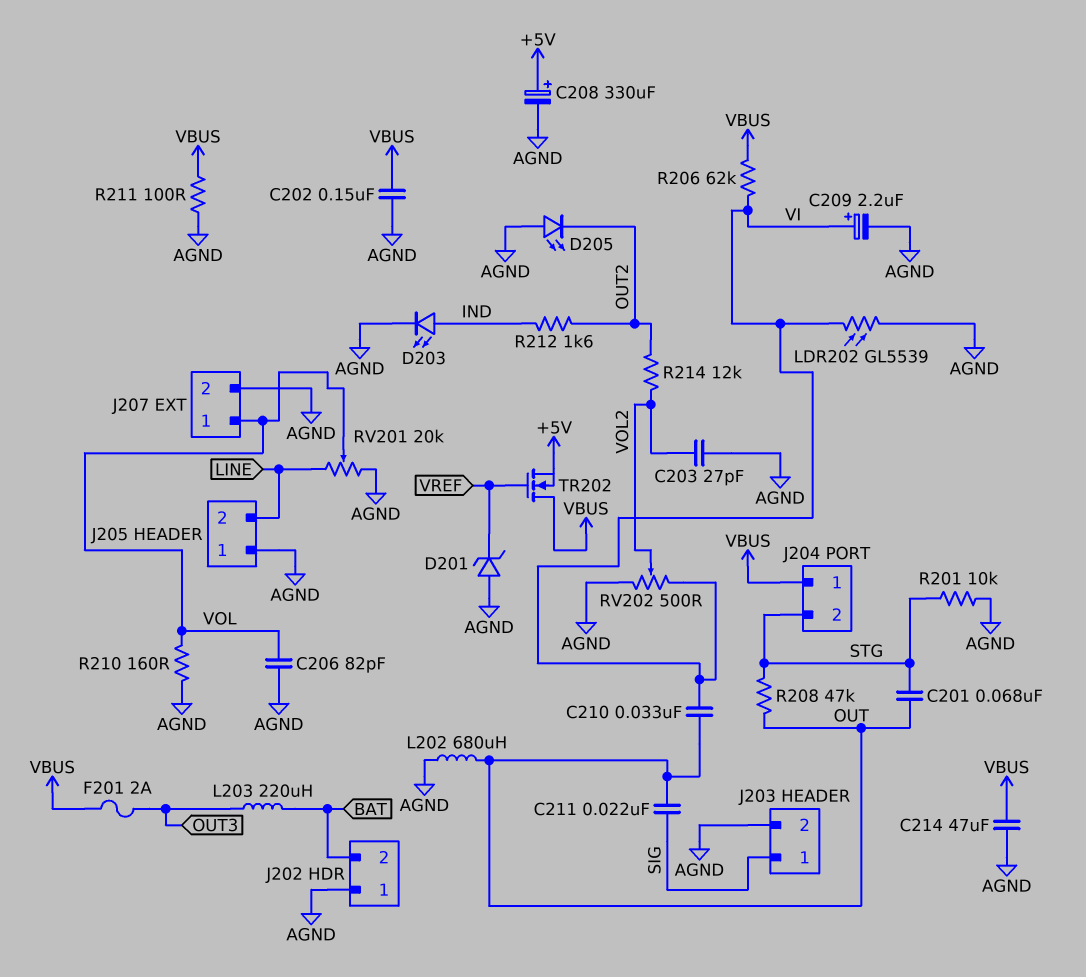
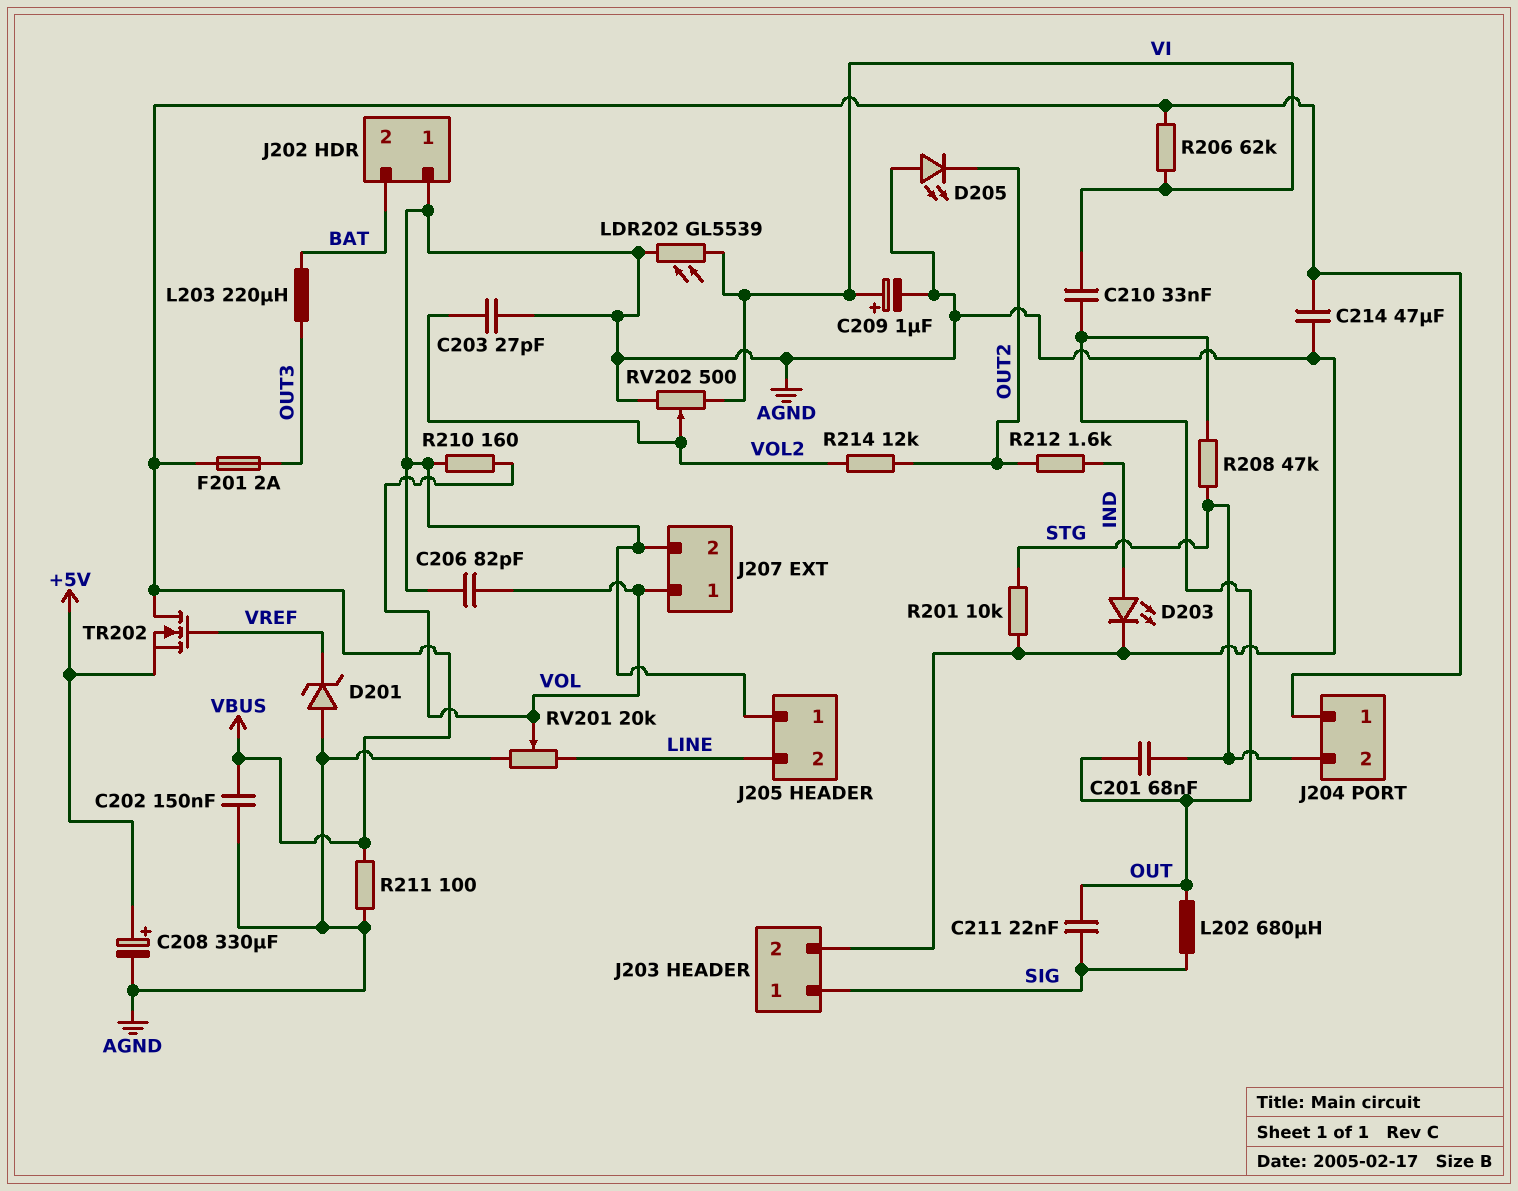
C209: 2.2uF (plus VI, minus AGND) -> 1uF (plus VI, minus AGND)
L202: 680uH (AGND, OUT) -> 680uH (OUT, SIG)

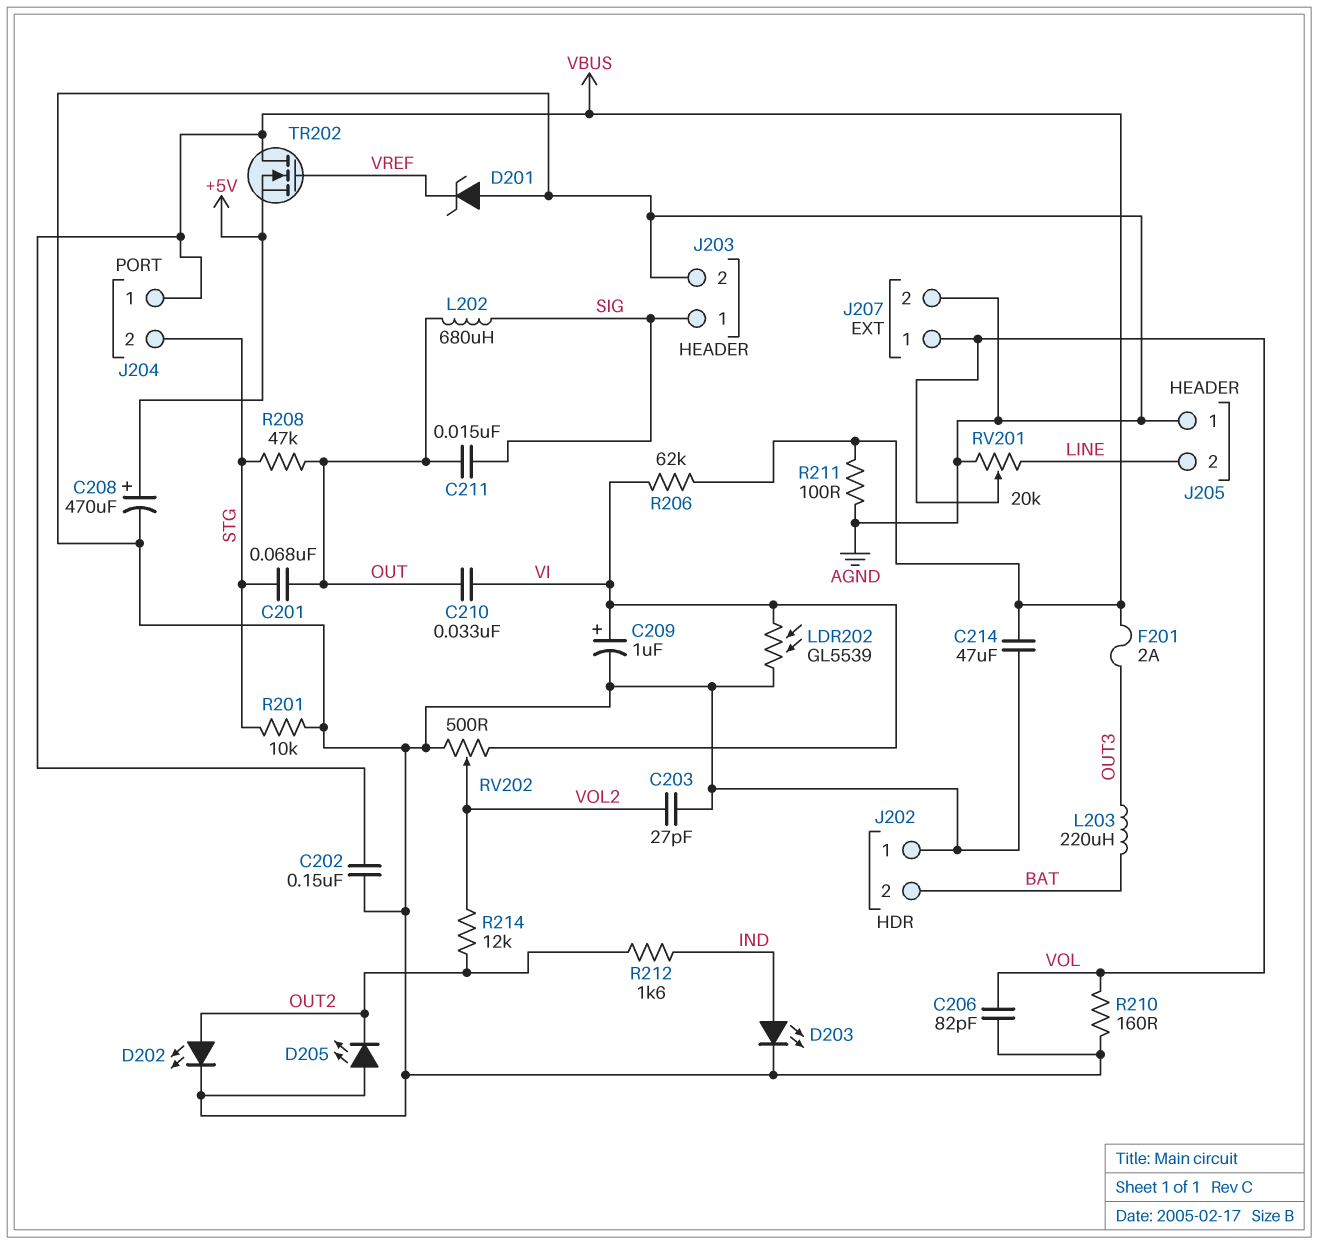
C208: 330uF (plus +5V, minus AGND) -> 470uF (plus +5V, minus AGND)
C211: 22nF (OUT, SIG) -> 15nF (OUT, SIG)
D202: none -> LED (A OUT2, K AGND)

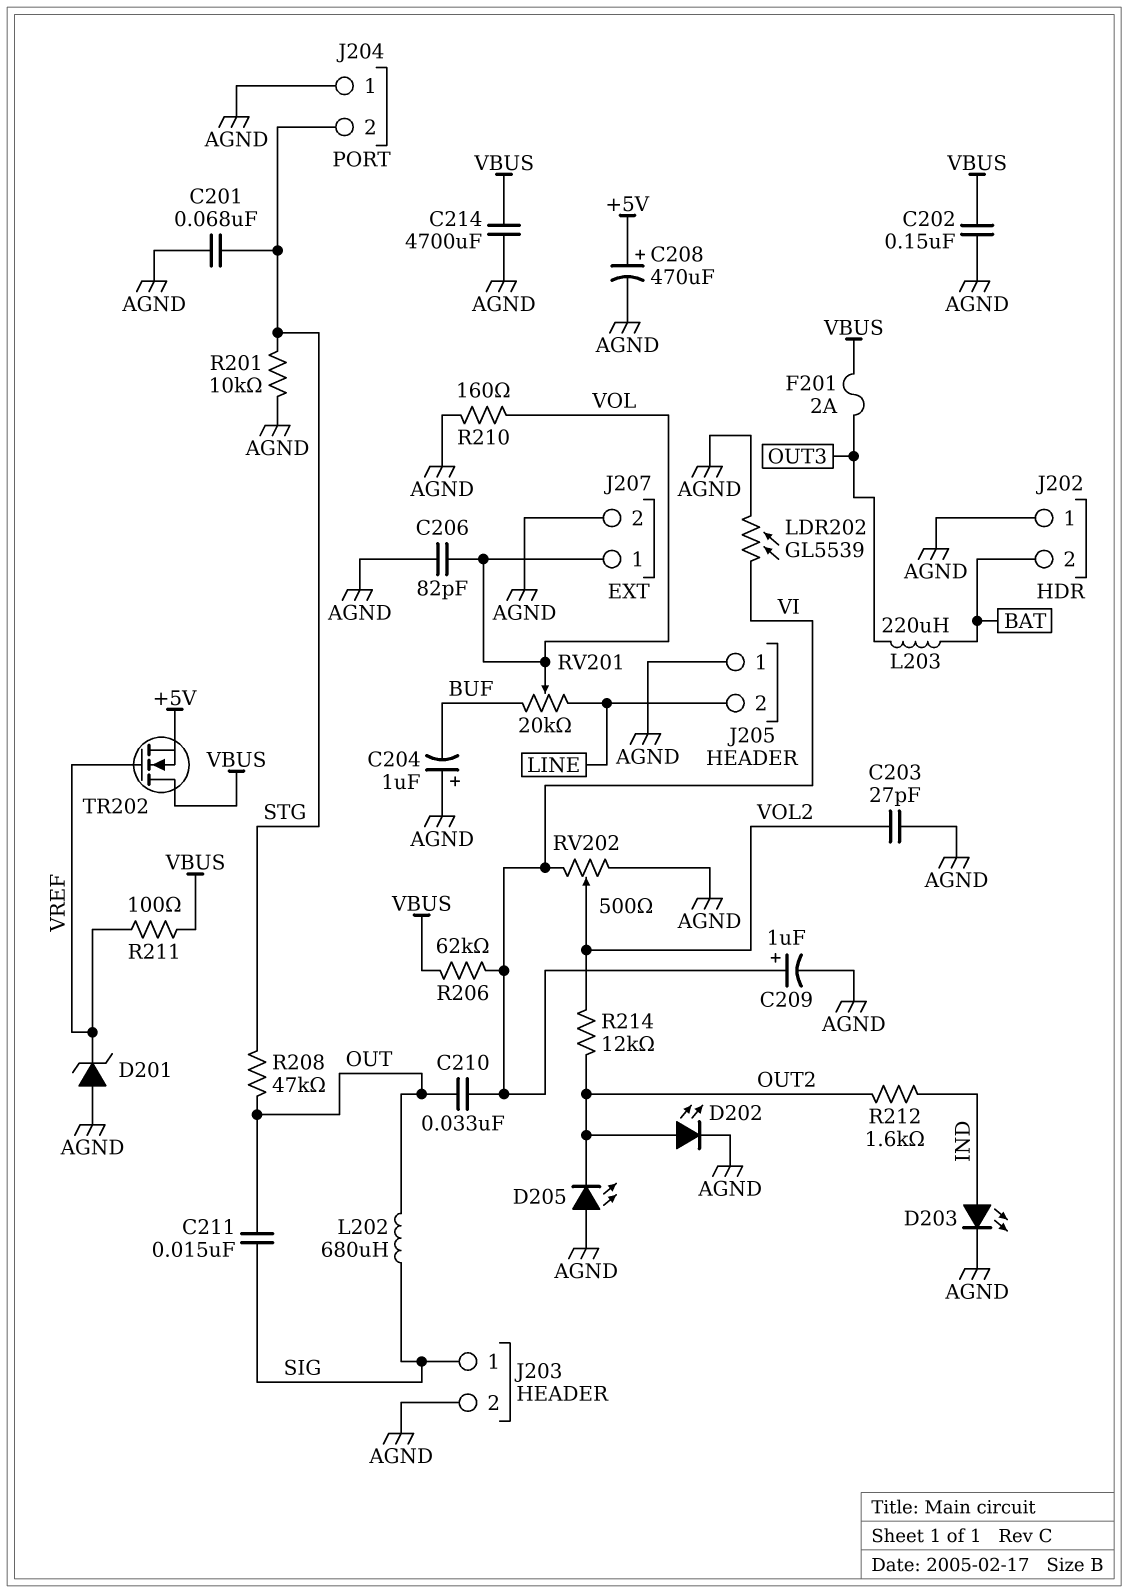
C201: 68nF (OUT, STG) -> 68nF (AGND, STG)
C204: none -> 1uF (plus AGND, minus BUF)
C214: 47uF (AGND, VBUS) -> 4700uF (AGND, VBUS)
J204 pin 1: VBUS -> AGND
R211: 100 (AGND, VBUS) -> 100 (VBUS, VREF)
RV201: 20k (AGND, LINE, wiper VOL) -> 20k (BUF, LINE, wiper VOL)

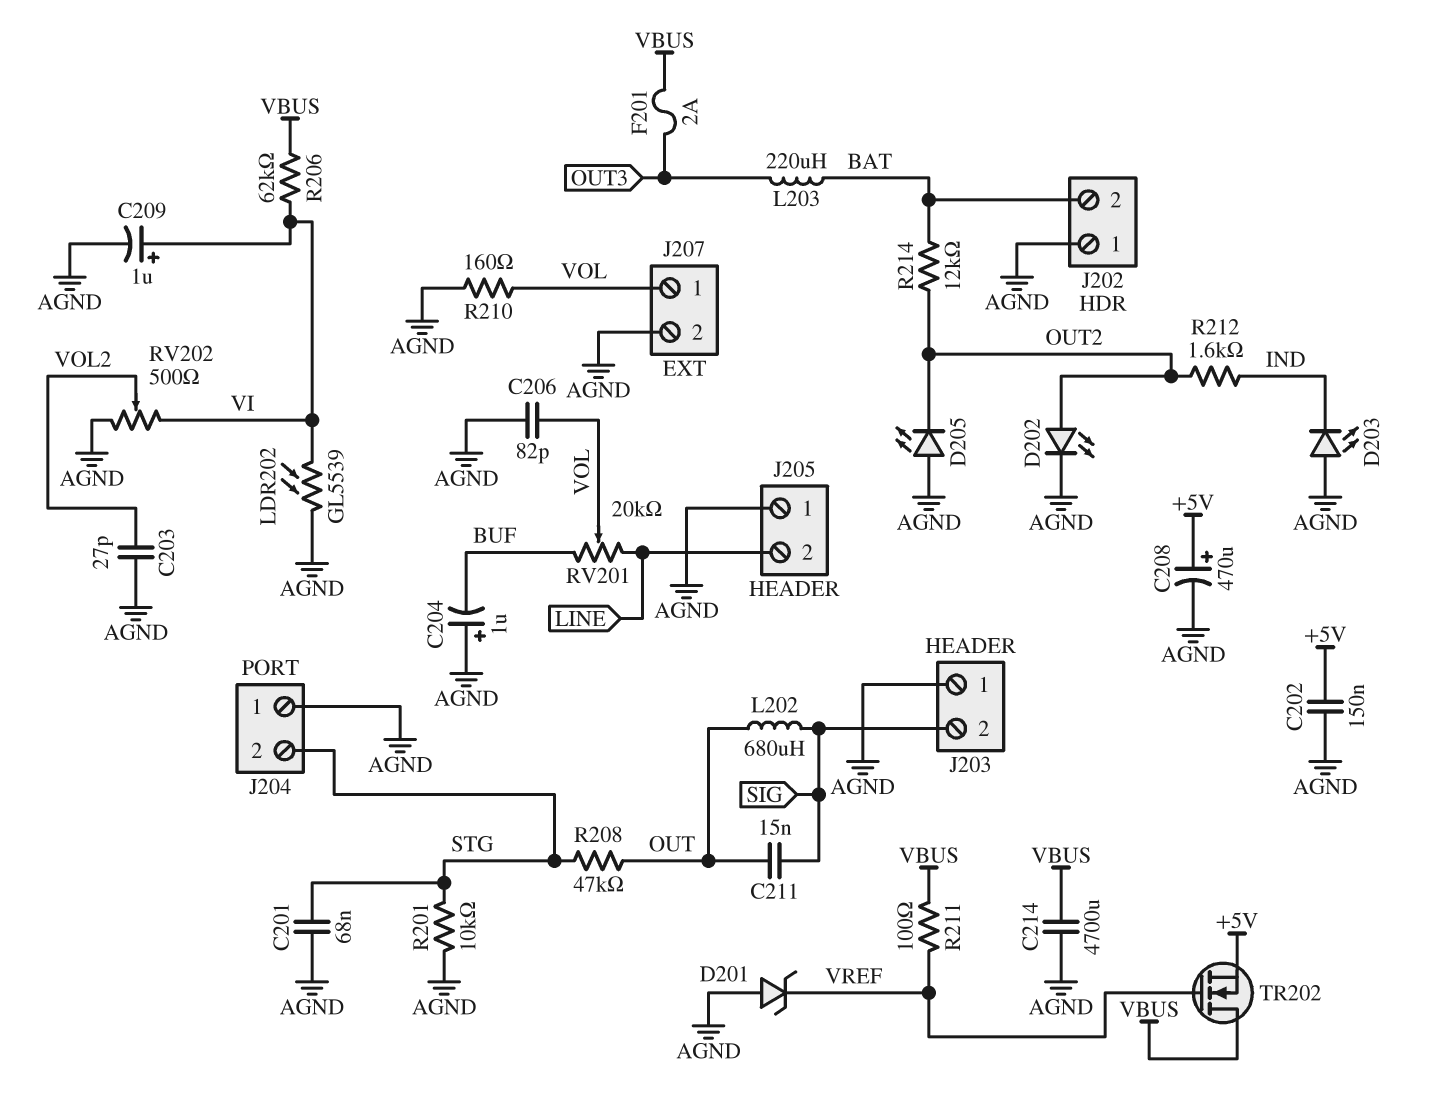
C202: 150nF (AGND, VBUS) -> 150nF (+5V, AGND)
C210: 33nF (OUT, VI) -> none
D203: LED (A IND, K AGND) -> LED (A AGND, K IND)
J203 pin 1: SIG -> AGND
J203 pin 2: AGND -> SIG
R214: 12k (OUT2, VOL2) -> 12k (BAT, OUT2)

